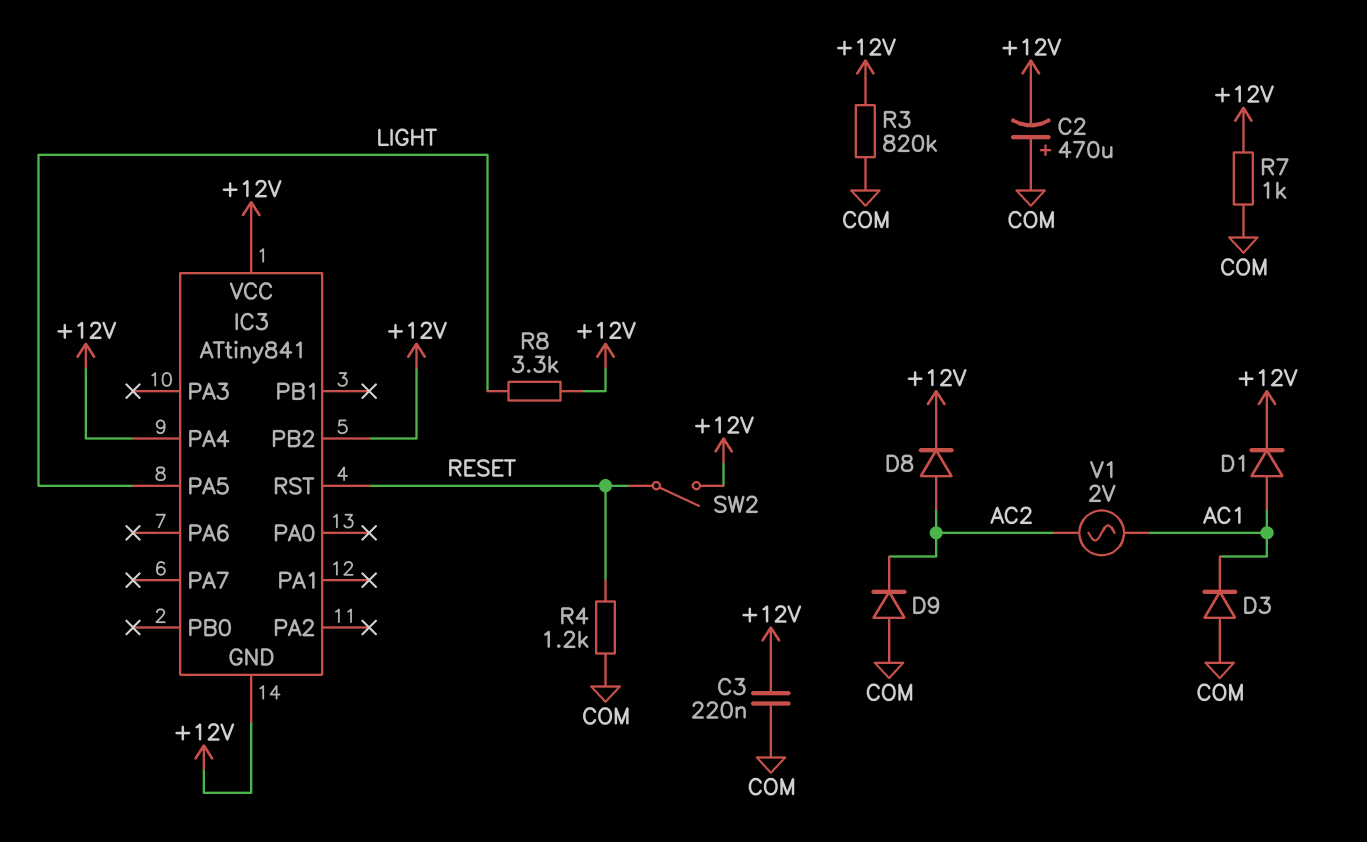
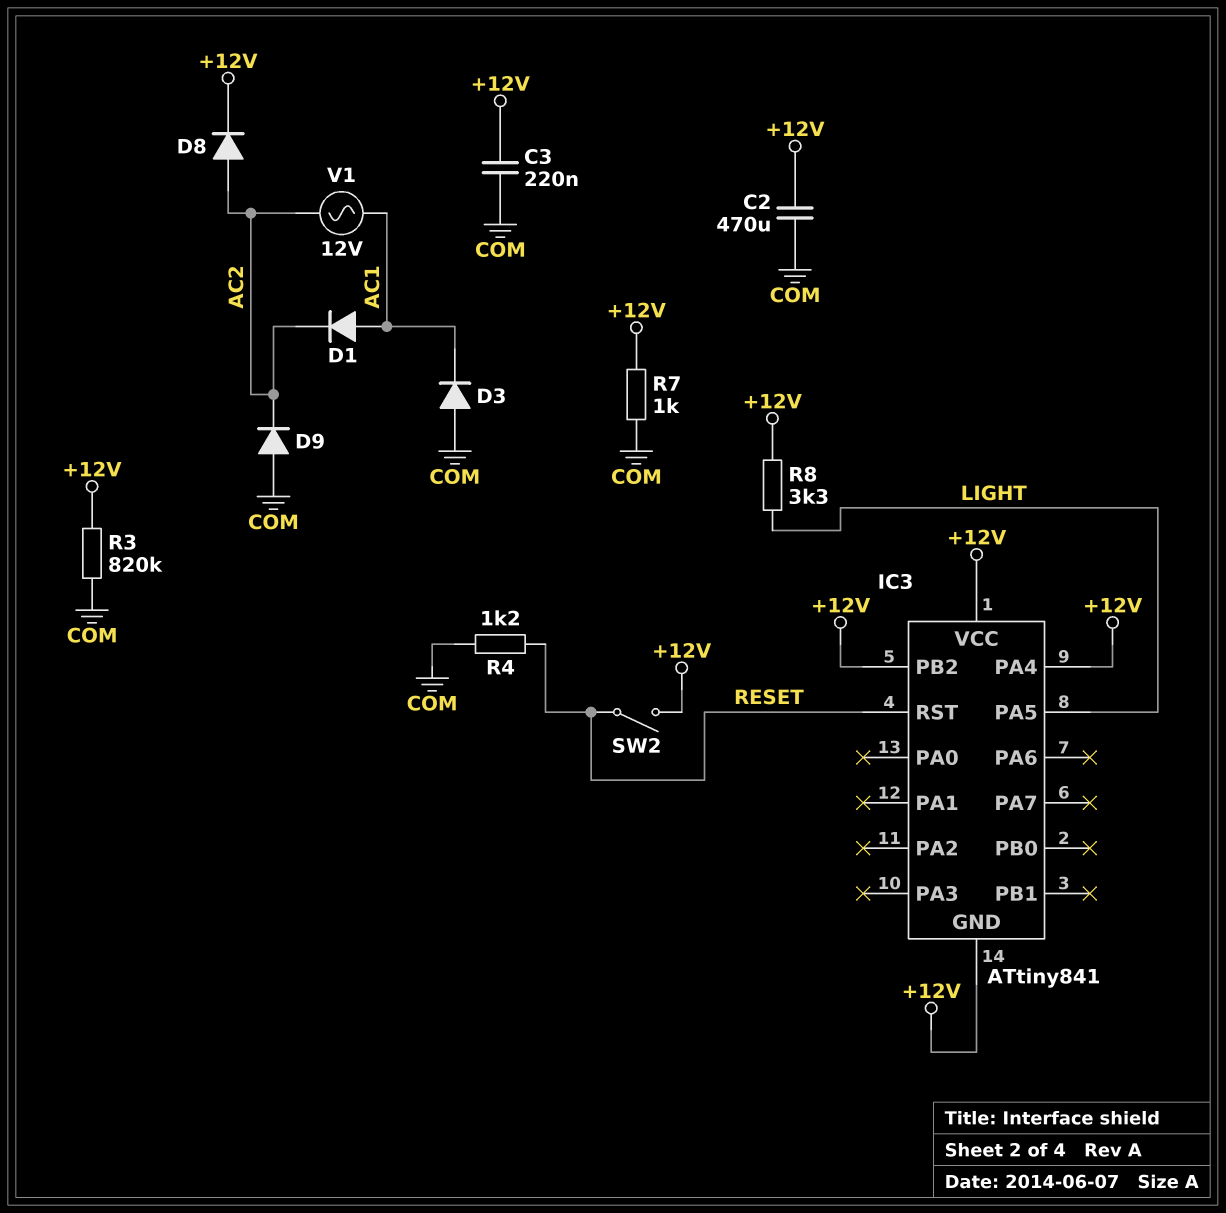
C2: 470uF (plus COM, minus +12V) -> 470uF (+12V, COM)
D1: diode (A AC1, K +12V) -> diode (A AC1, K AC2)
V1: AC 2V (AC1, AC2) -> AC 12V (AC1, AC2)

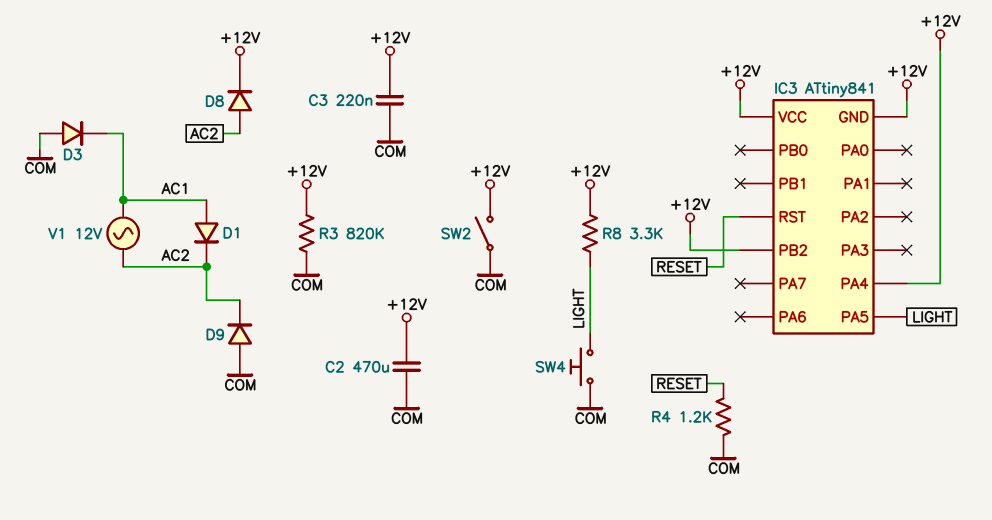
R7: 1k (+12V, COM) -> none
SW2: switch (+12V, RESET) -> switch (+12V, COM)
SW4: none -> button (COM, LIGHT)

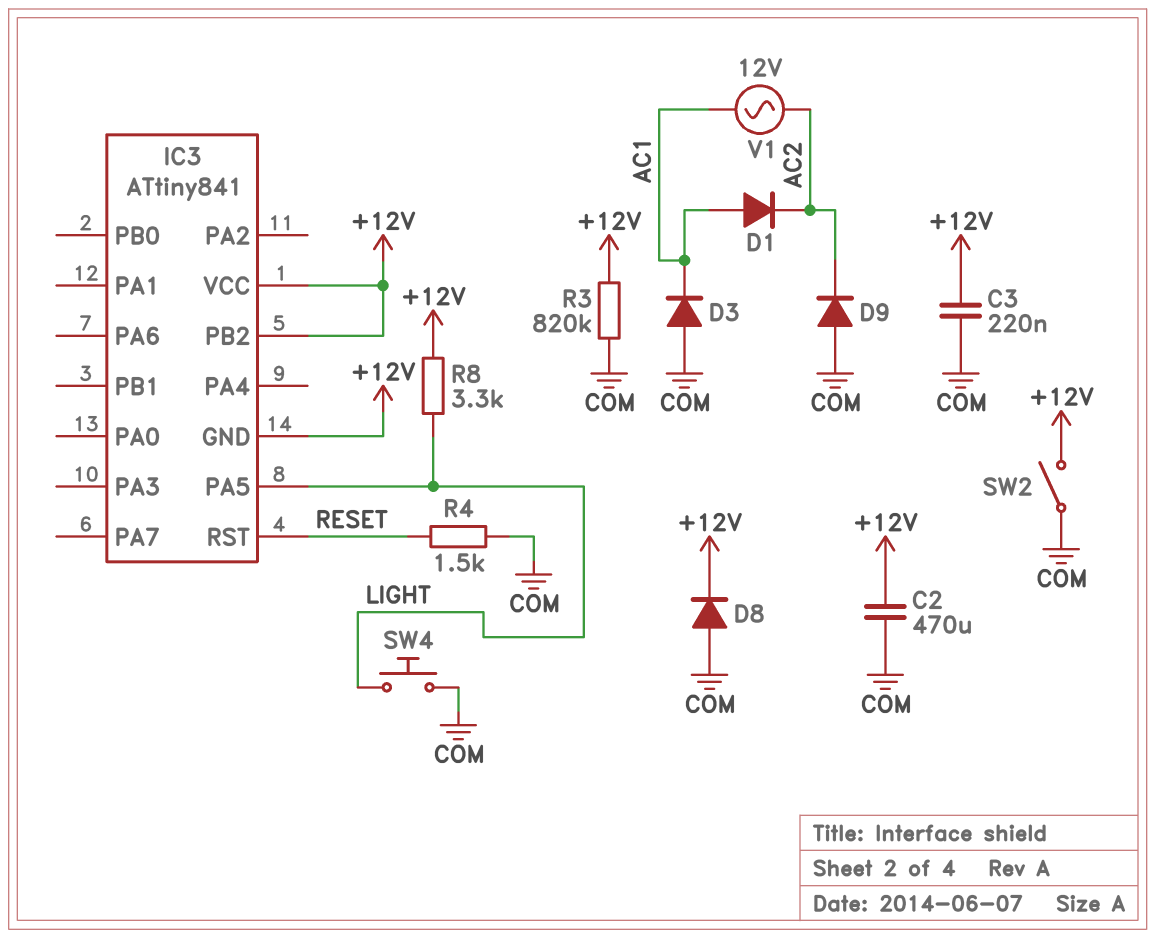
D8: diode (A AC2, K +12V) -> diode (A COM, K +12V)
IC3 pin PA4: +12V -> none
R4: 1.2k (COM, RESET) -> 1.5k (COM, RESET)

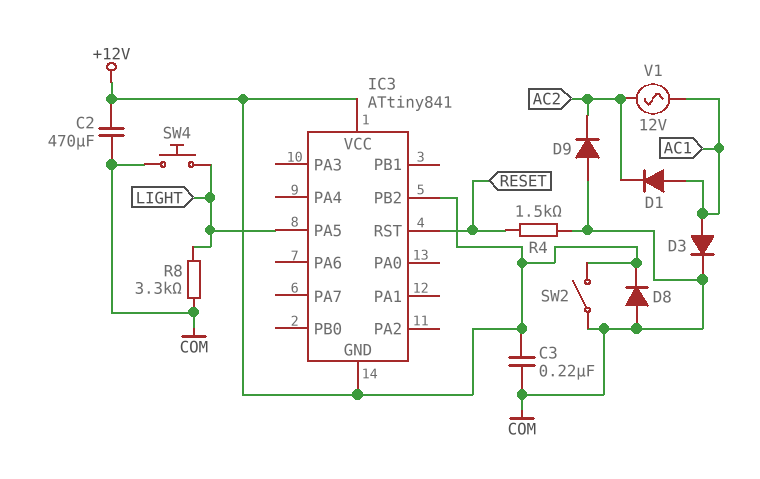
D3: diode (A COM, K AC1) -> diode (A AC1, K COM)
R3: 820k (+12V, COM) -> none
R8: 3.3k (+12V, LIGHT) -> 3.3k (COM, LIGHT)

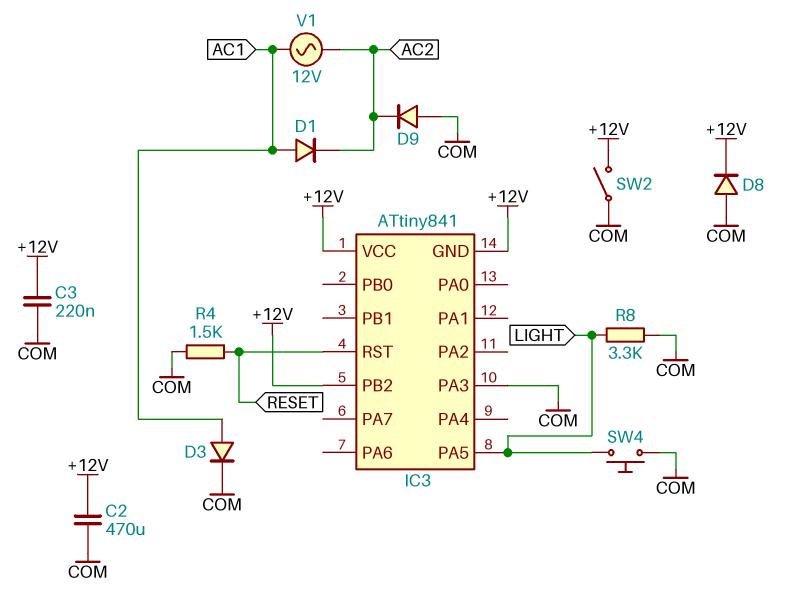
IC3 pin PA3: none -> COM

